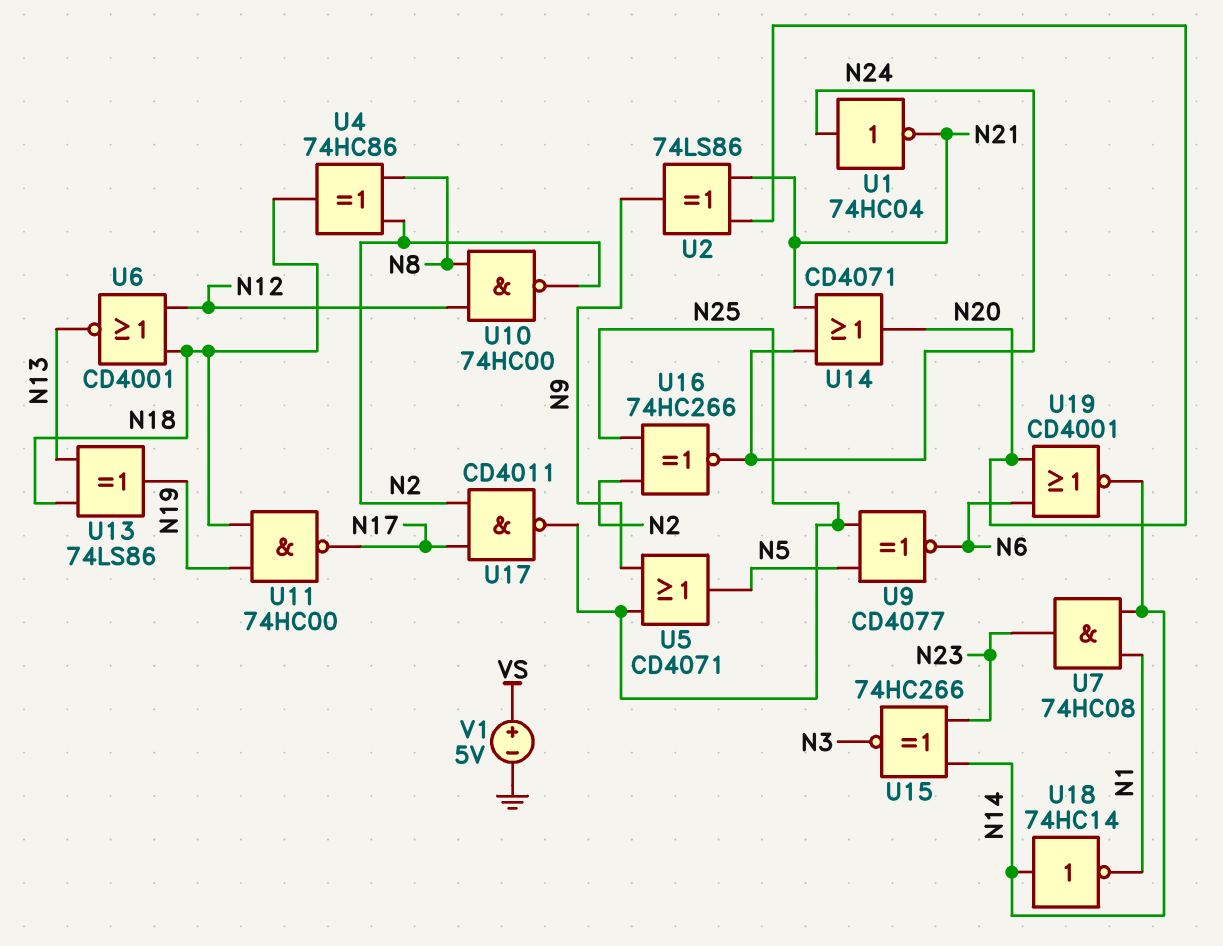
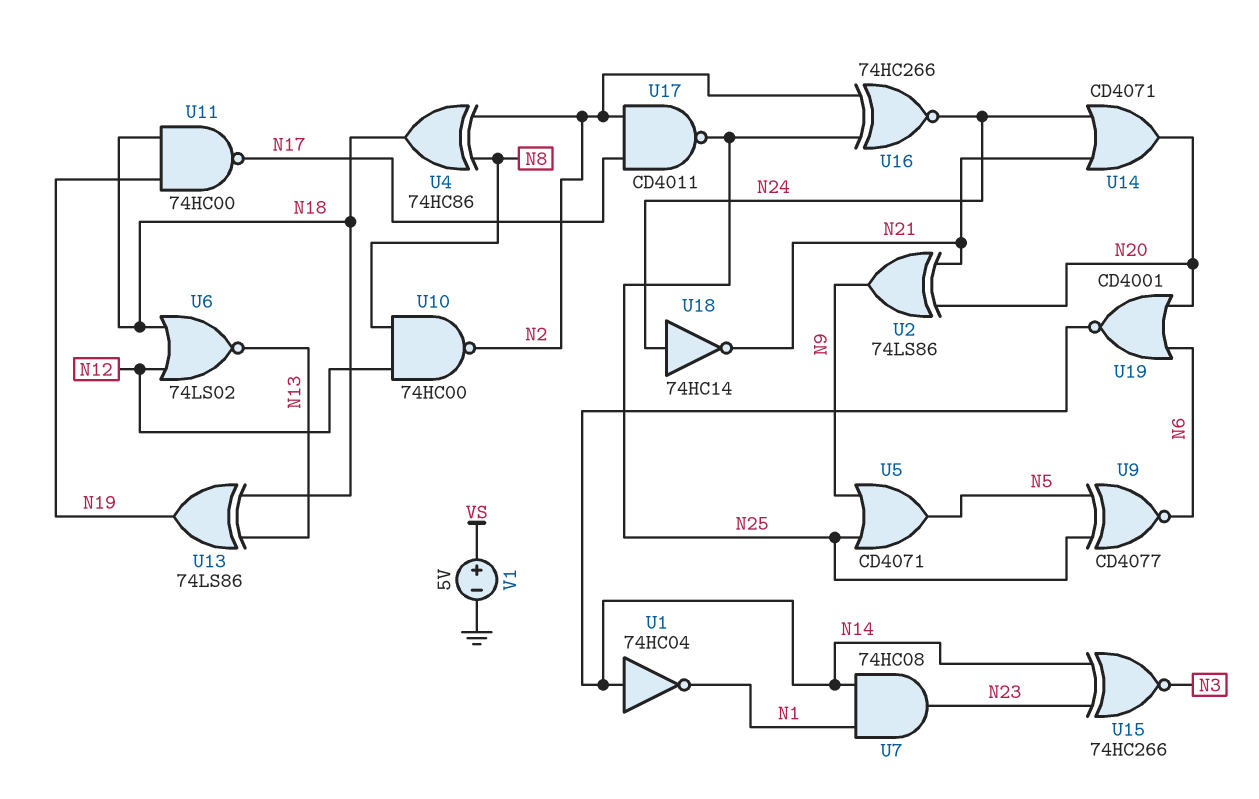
U1: NOT 74HC04 (in N24, out N21) -> NOT 74HC04 (in N14, out N1)
U6: NOR CD4001 (in N12, in N18, out N13) -> NOR 74LS02 (in N12, in N18, out N13)
U18: NOT 74HC14 (in N14, out N1) -> NOT 74HC14 (in N24, out N21)

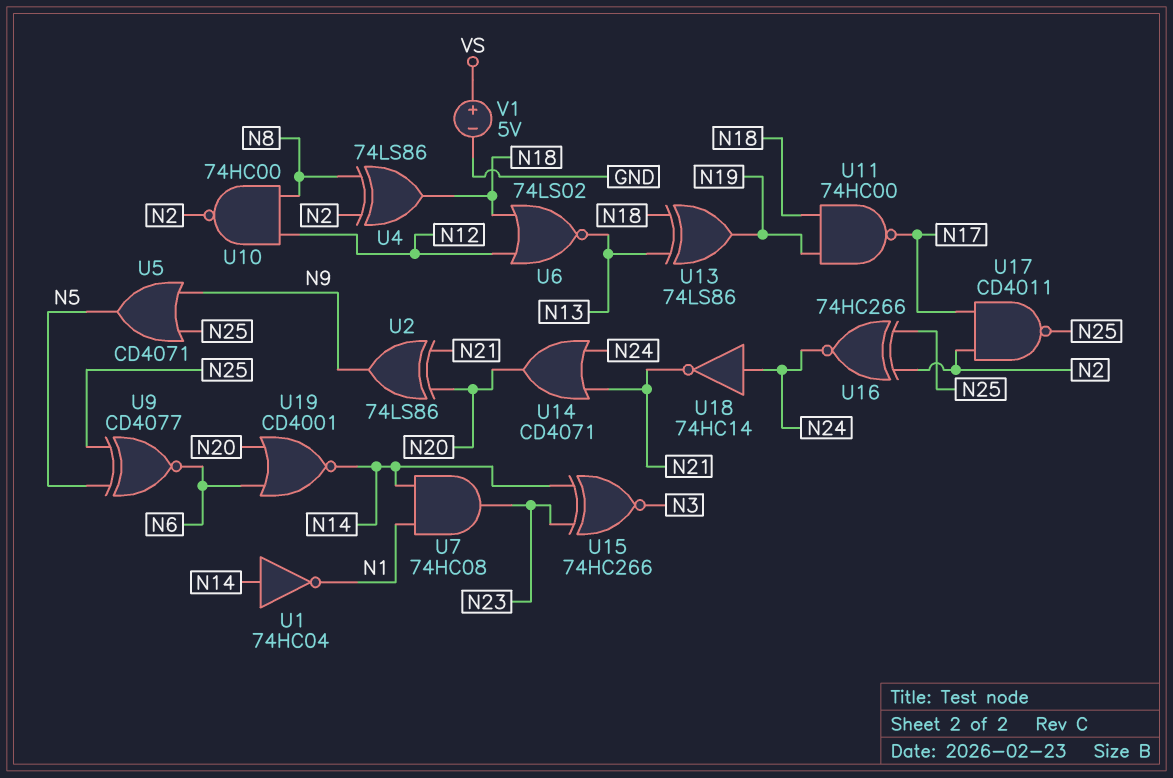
U4: XOR 74HC86 (in N2, in N8, out N18) -> XOR 74LS86 (in N2, in N8, out N18)

